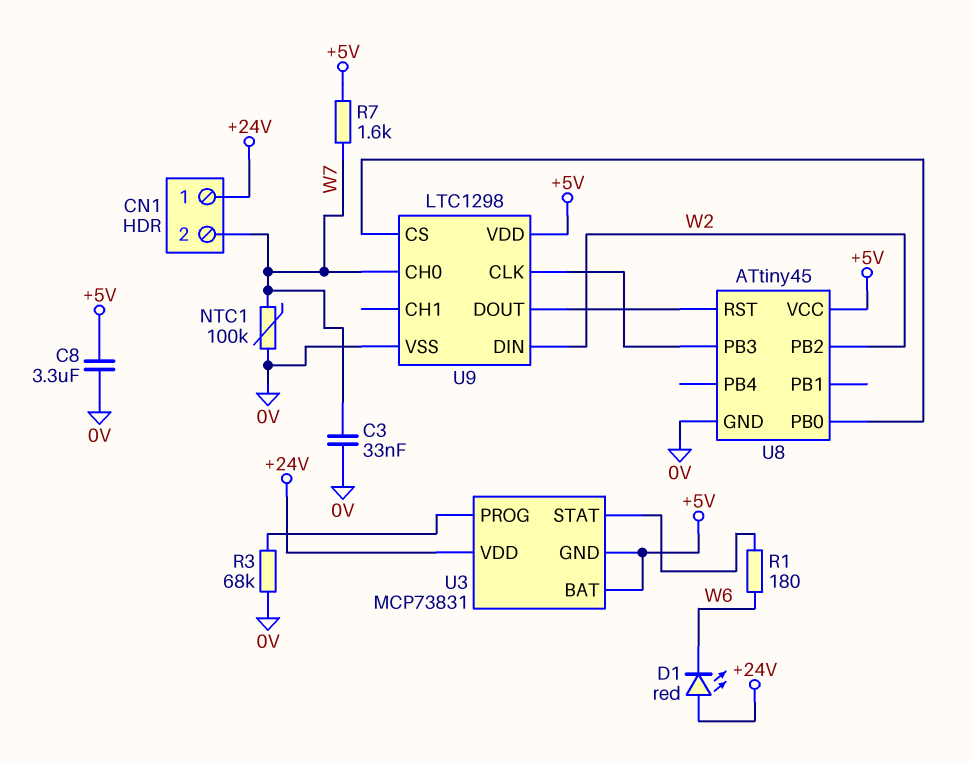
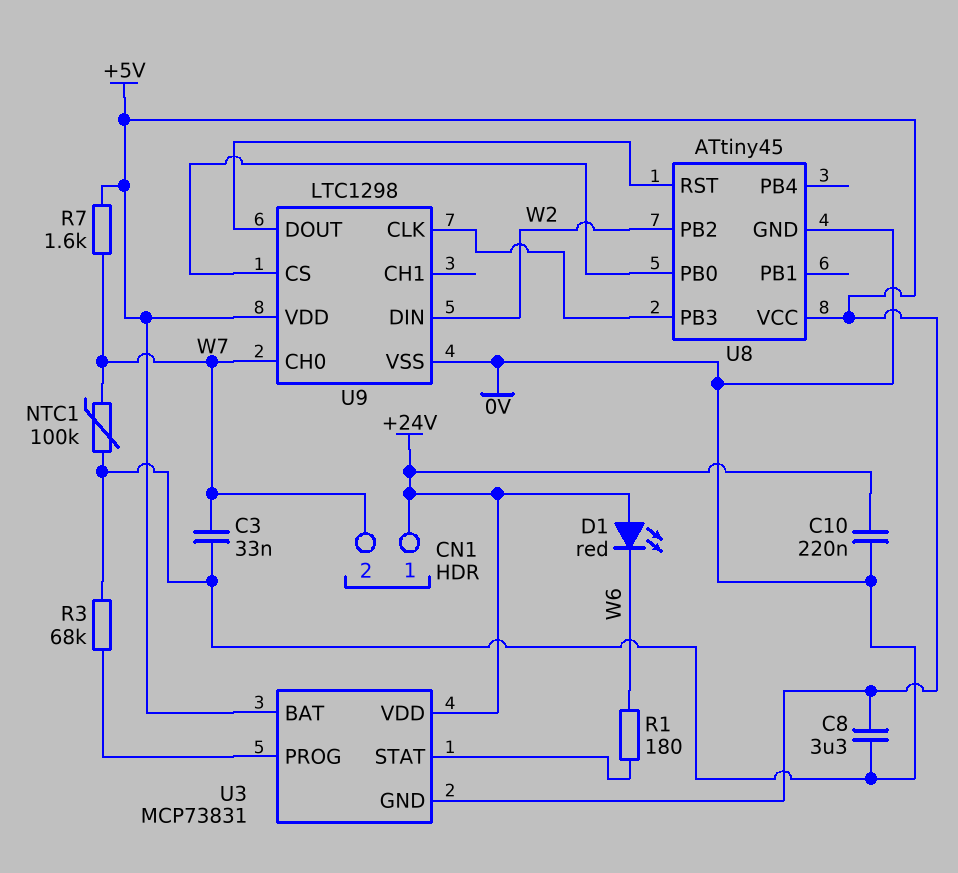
C10: none -> 220nF (+24V, 0V)

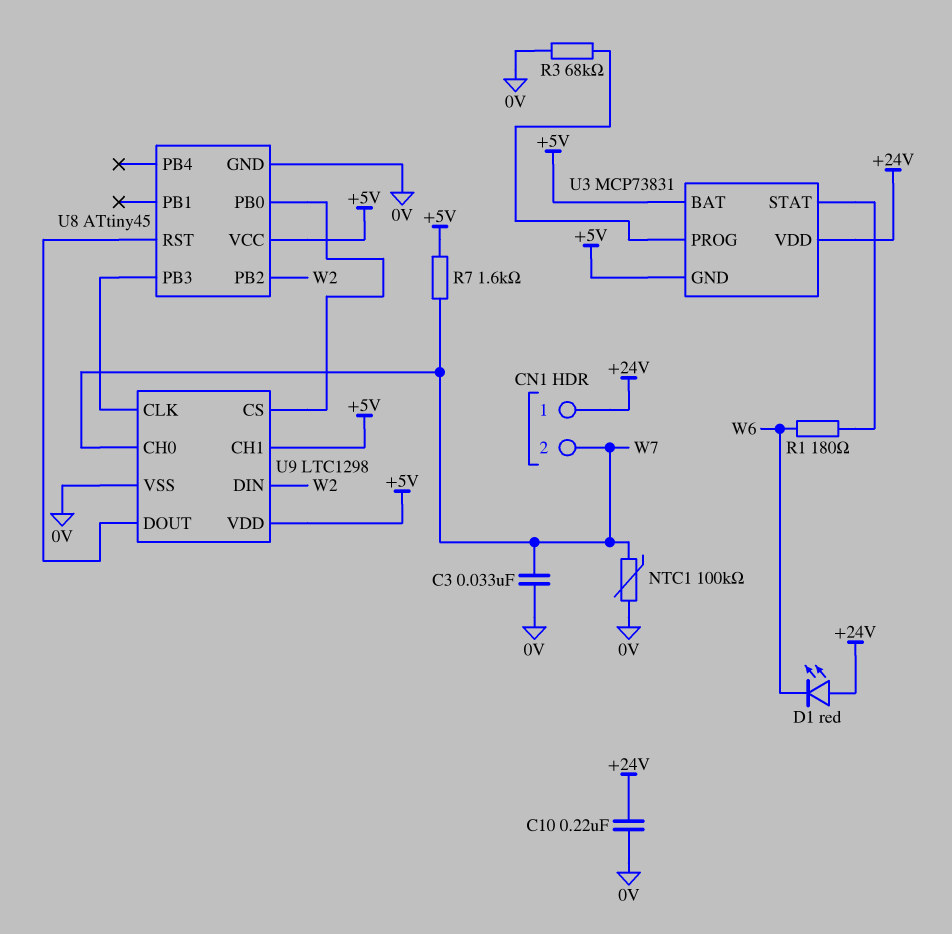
C8: 3.3uF (+5V, 0V) -> none
U9 pin CH1: none -> +5V

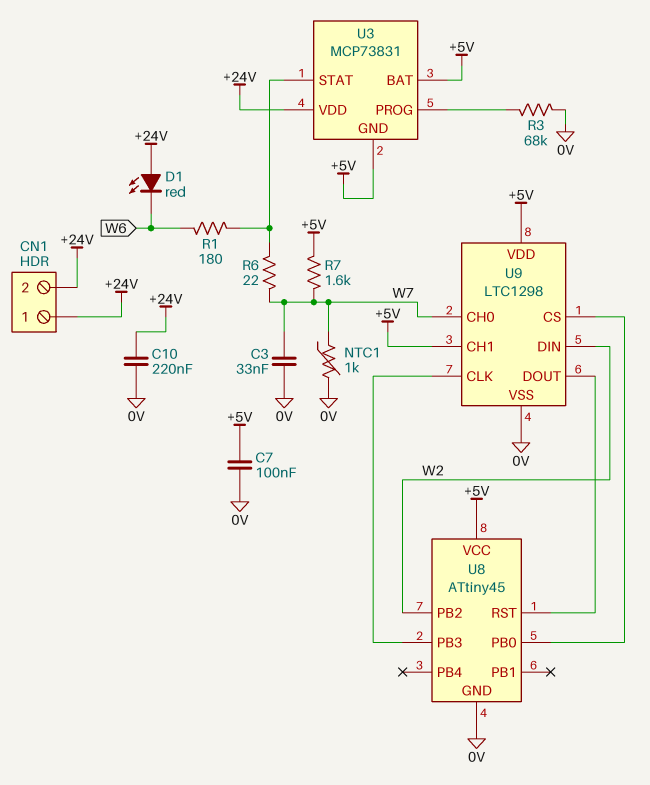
C7: none -> 100nF (+5V, 0V)
CN1 pin 2: W7 -> +24V
NTC1: 100k (0V, W7) -> 1k (0V, W7)
R6: none -> 22 (U3/STAT, W7)

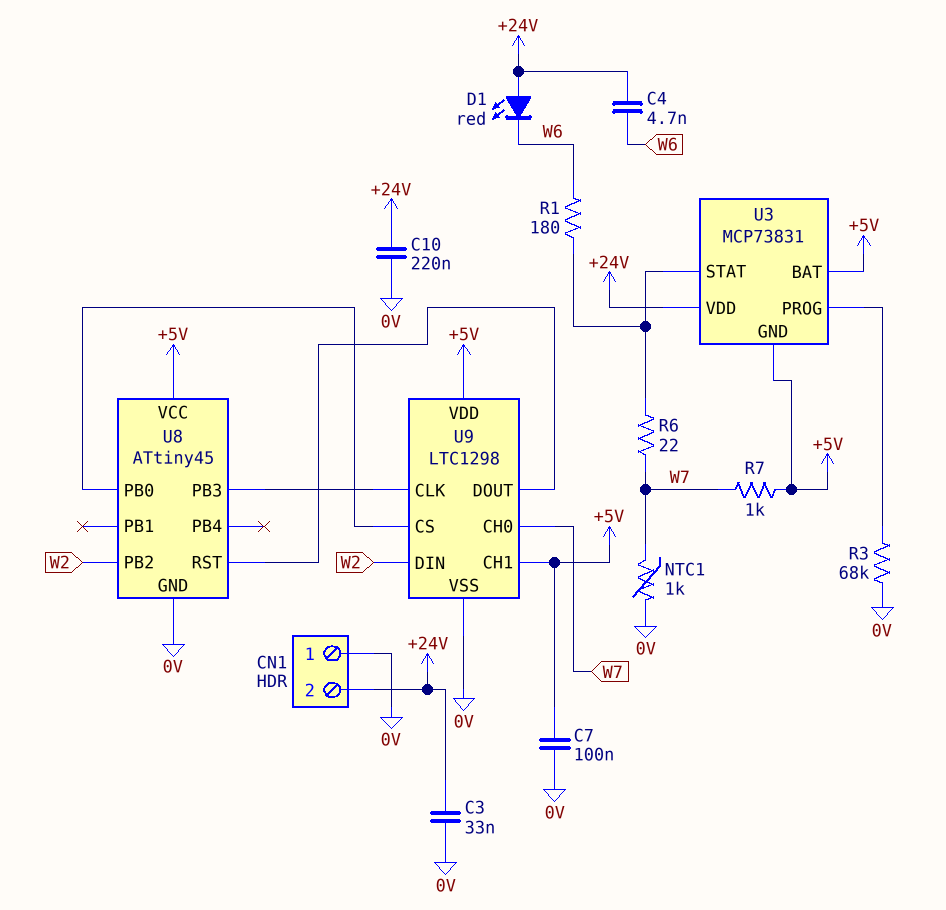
C3: 33nF (0V, W7) -> 33nF (+24V, 0V)
C4: none -> 4.7nF (+24V, W6)
CN1 pin 1: +24V -> 0V
R7: 1.6k (+5V, W7) -> 1k (+5V, W7)

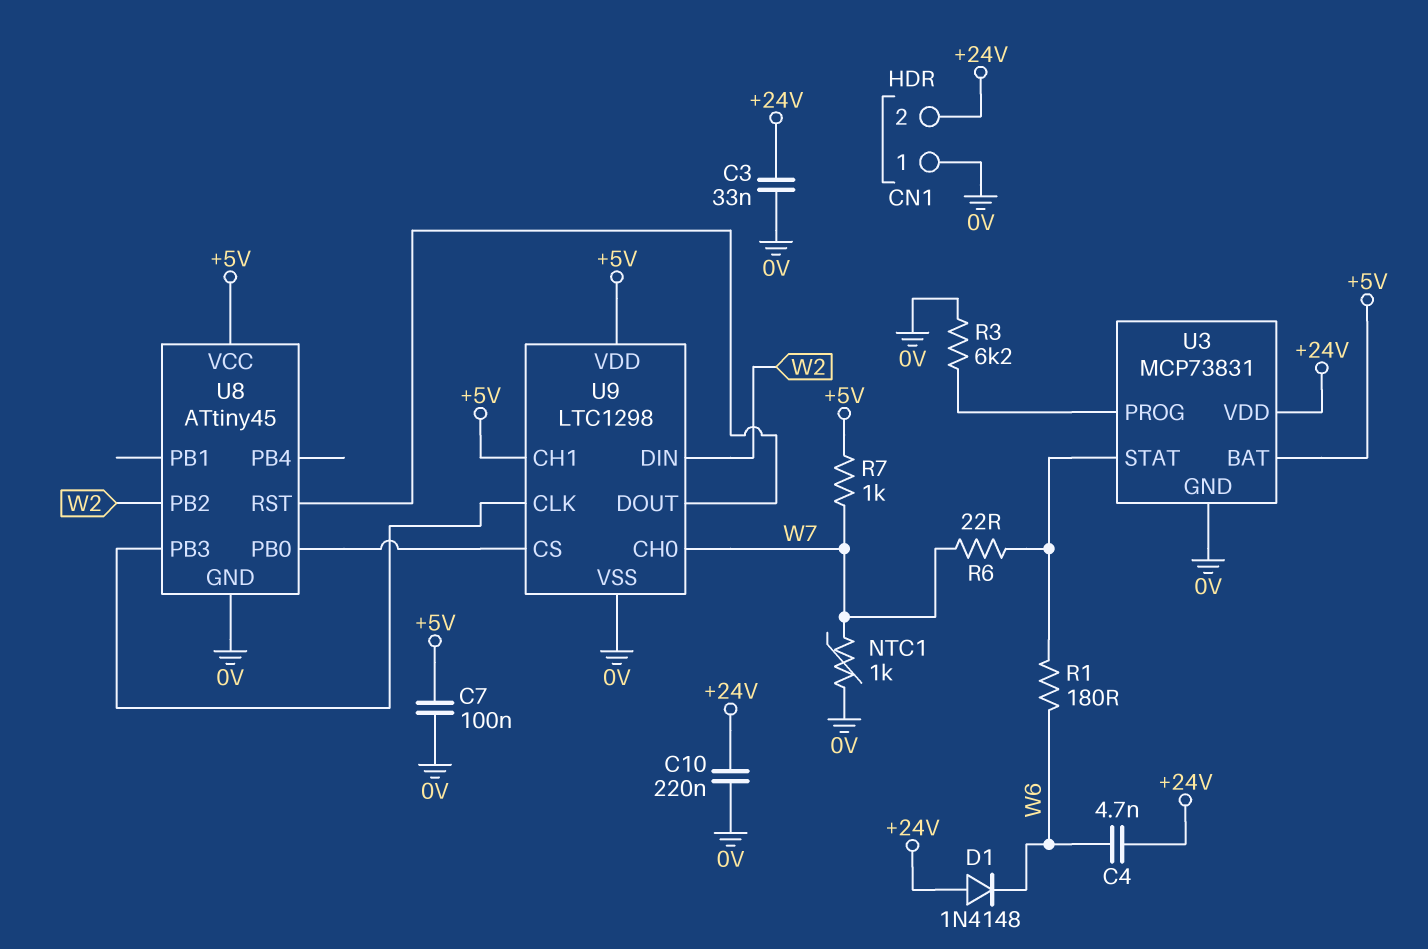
D1: LED red (A +24V, K W6) -> diode 1N4148 (A +24V, K W6)
R3: 68k (0V, U3/PROG) -> 6.2k (0V, U3/PROG)
U3 pin GND: +5V -> 0V

